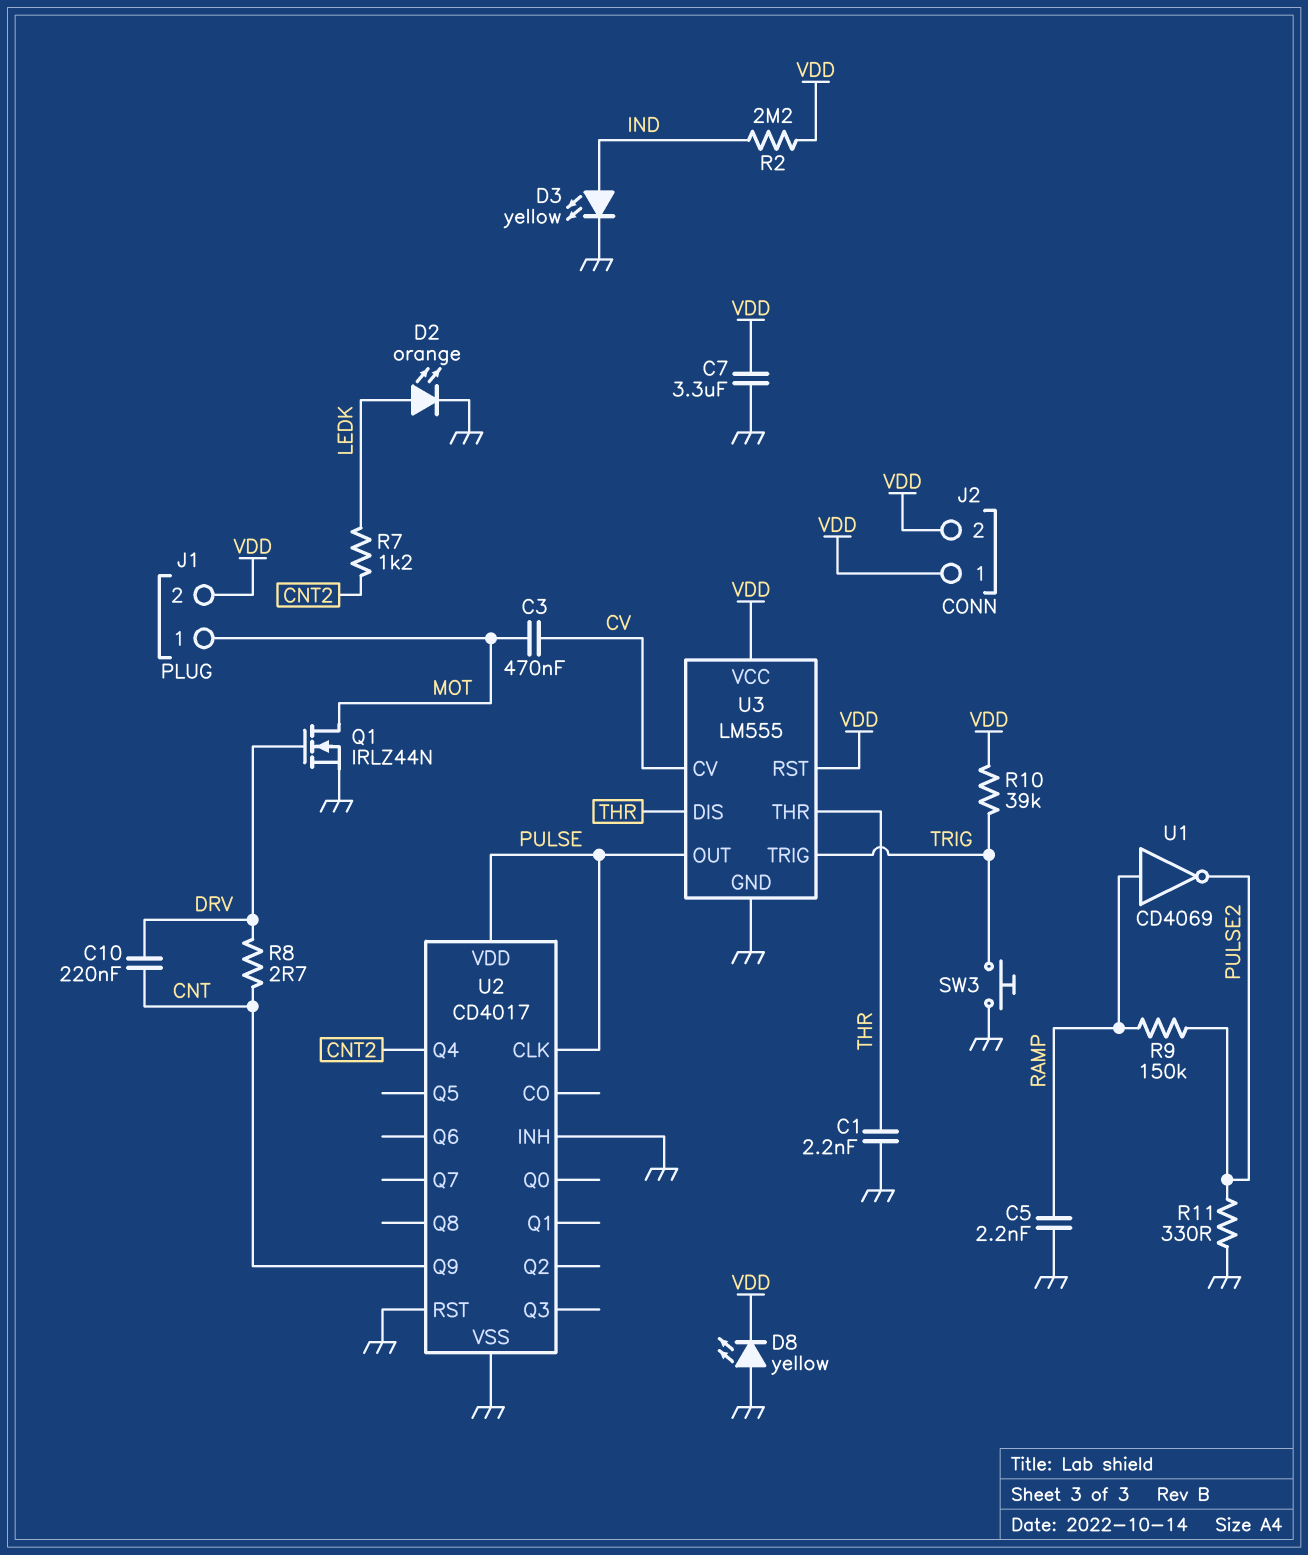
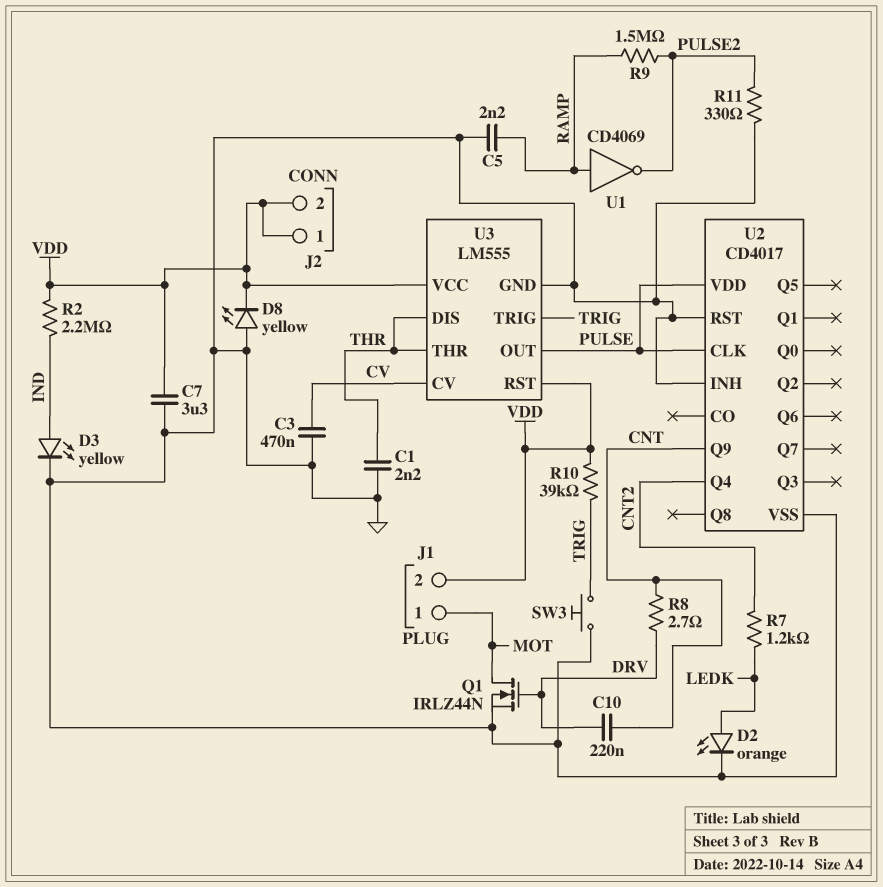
C3: 470nF (CV, MOT) -> 470nF (CV, GND)
R9: 150k (PULSE2, RAMP) -> 1.5M (PULSE2, RAMP)

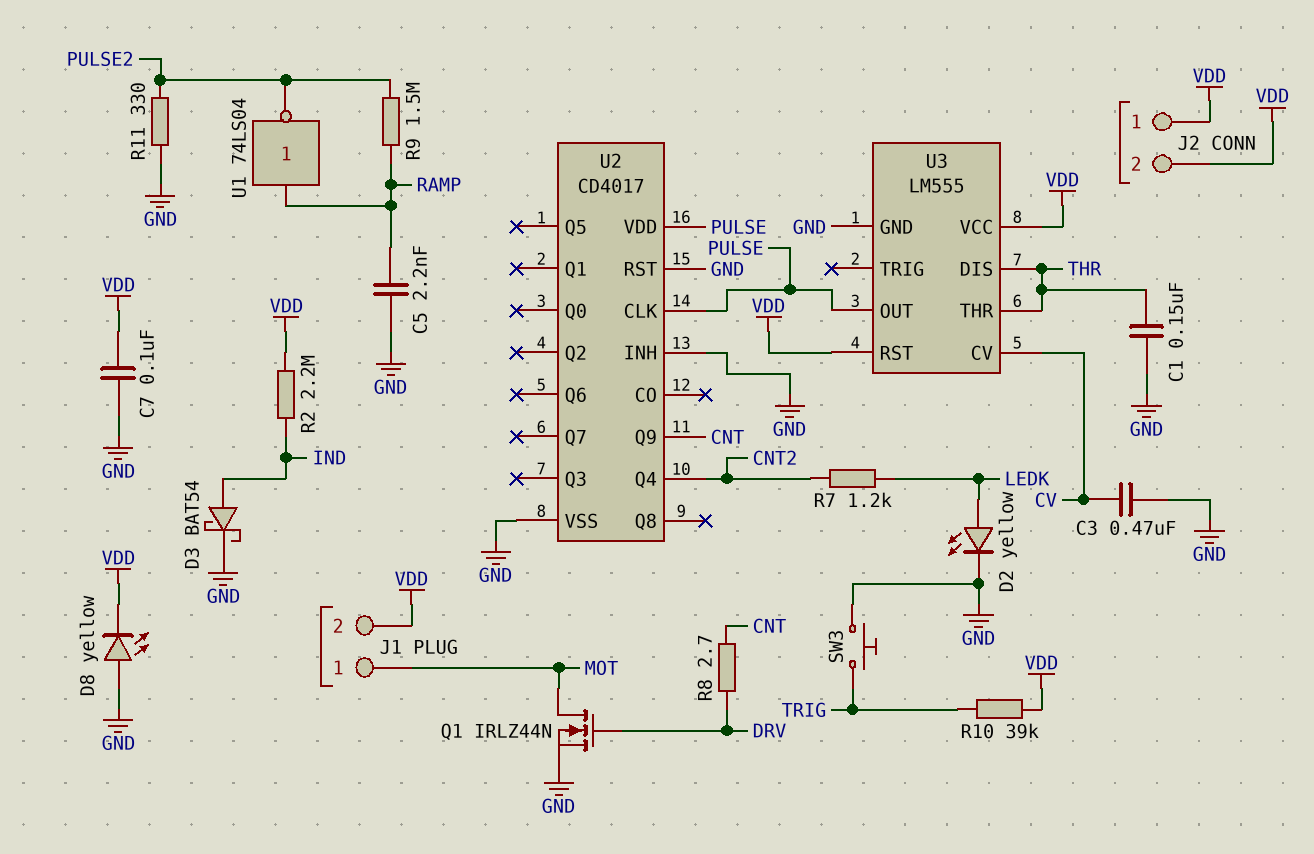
C1: 2.2nF (GND, THR) -> 150nF (GND, THR)
C7: 3.3uF (GND, VDD) -> 100nF (GND, VDD)
C10: 220nF (CNT, DRV) -> none
D2: LED orange (A LEDK, K GND) -> LED yellow (A LEDK, K GND)
D3: LED yellow (A IND, K GND) -> schottky BAT54 (A IND, K GND)
U1: NOT CD4069 (in RAMP, out PULSE2) -> NOT 74LS04 (in RAMP, out PULSE2)
U3 pin TRIG: TRIG -> none

